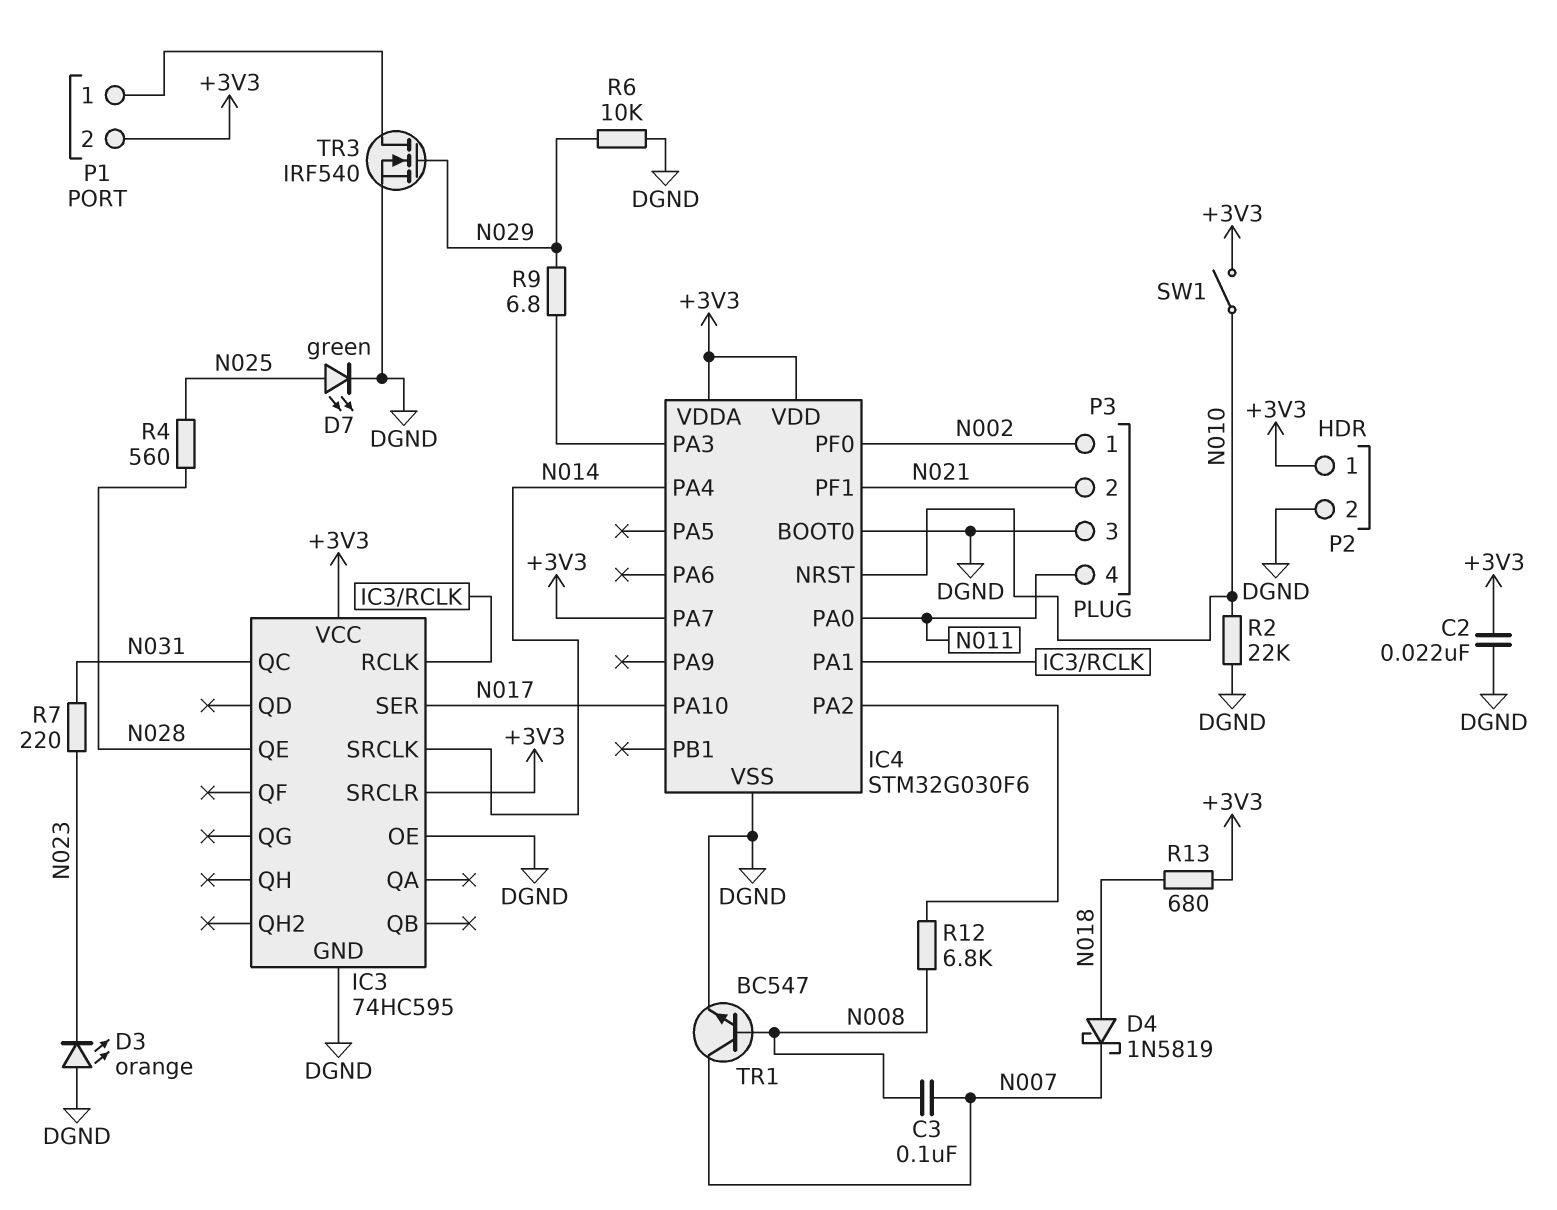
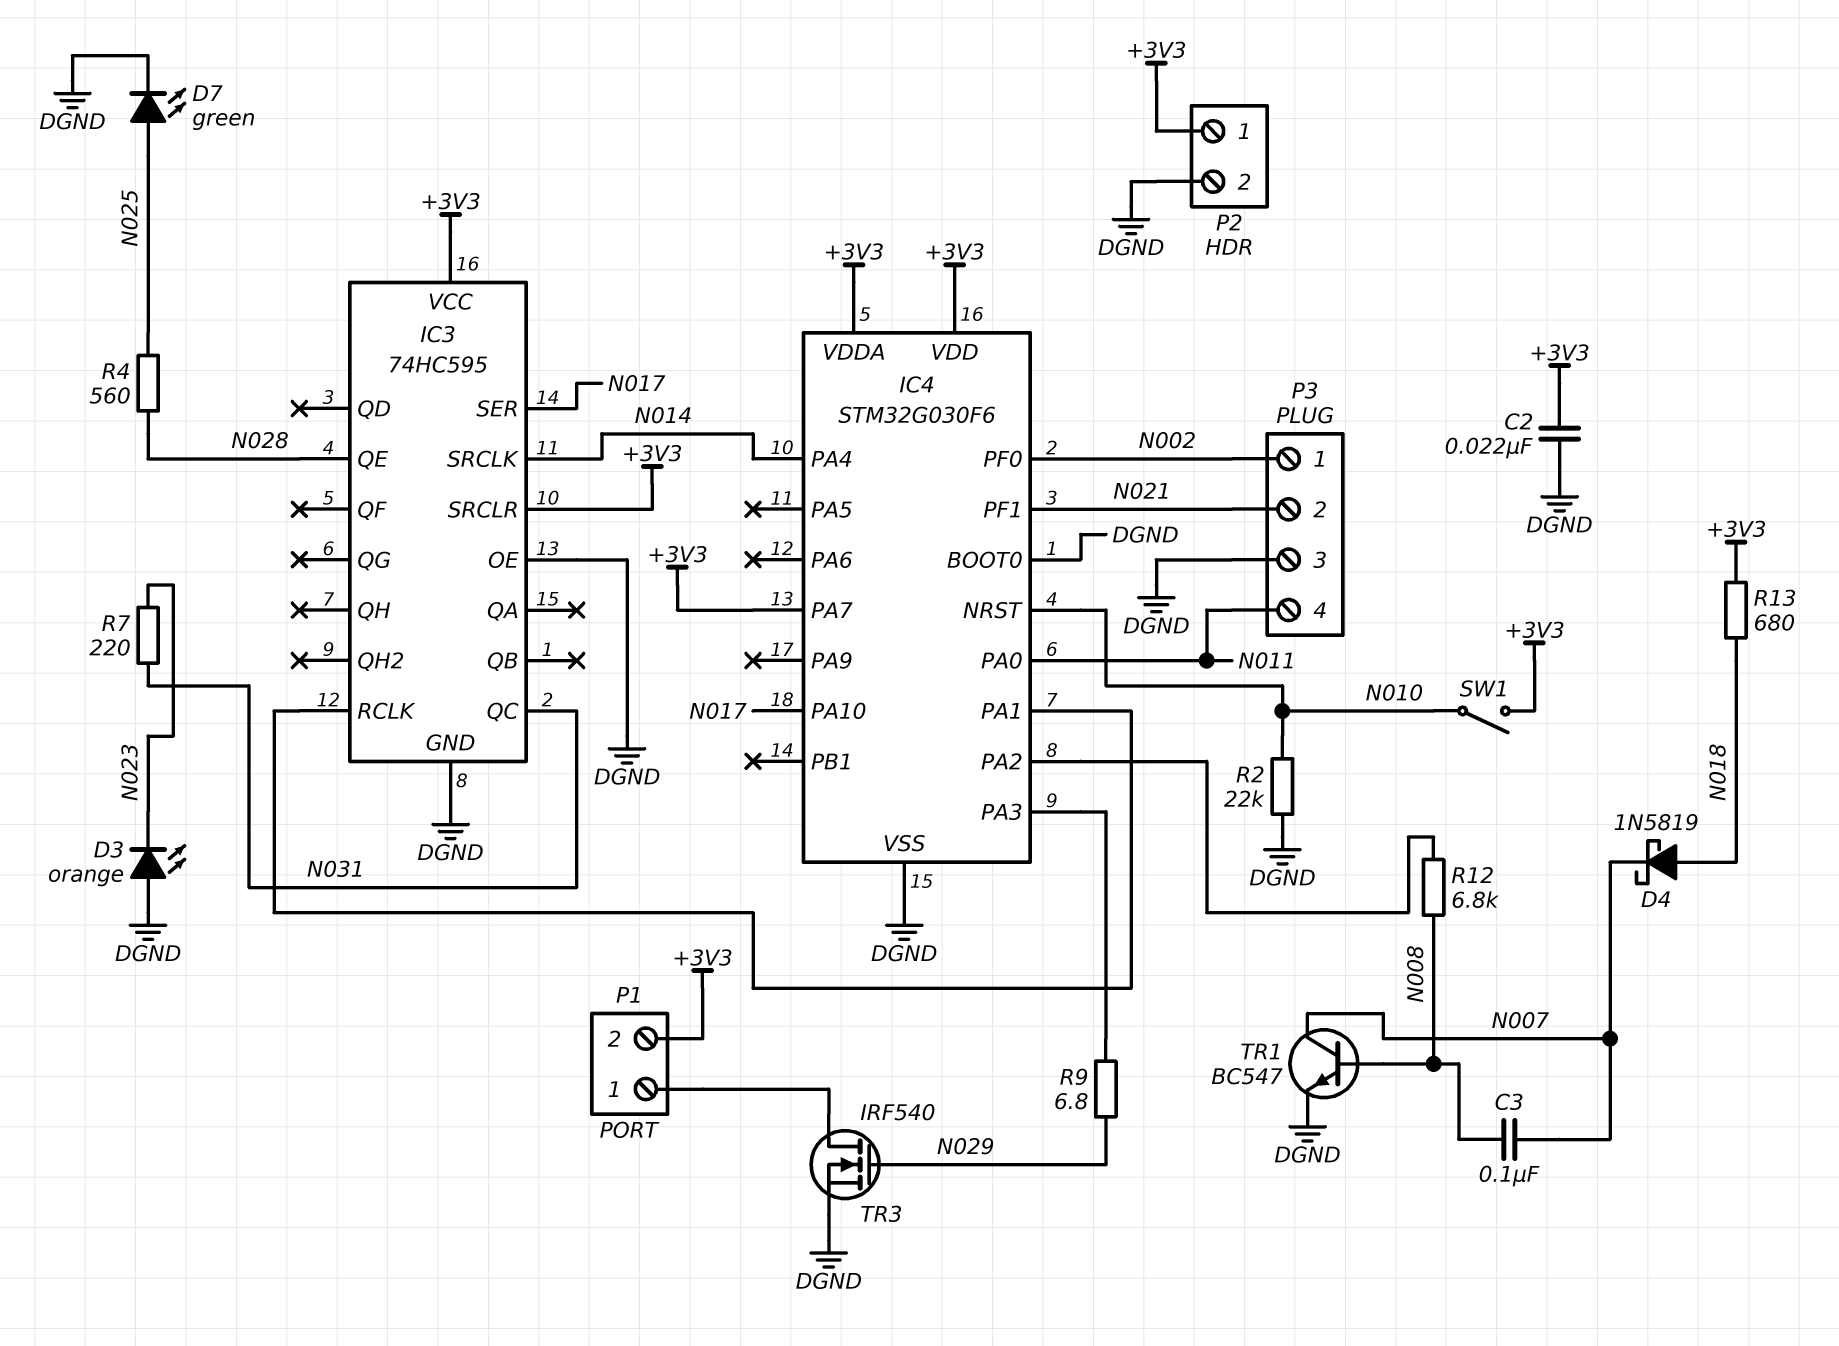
R6: 10k (DGND, N029) -> none

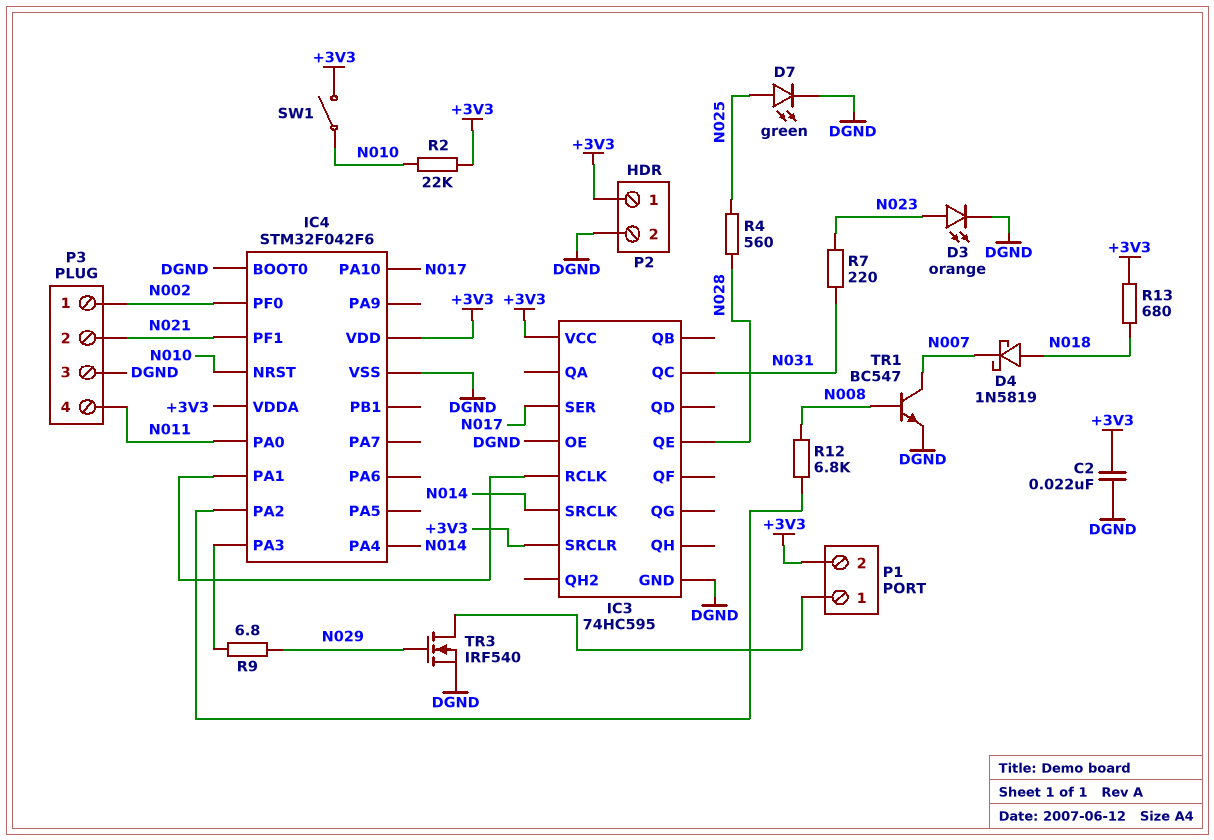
C3: 100nF (N007, N008) -> none
D3: LED orange (A DGND, K N023) -> LED orange (A N023, K DGND)
IC4: STM32G030F6 -> STM32F042F6
IC4 pin PA7: +3V3 -> none
R2: 22k (DGND, N010) -> 22k (+3V3, N010)

